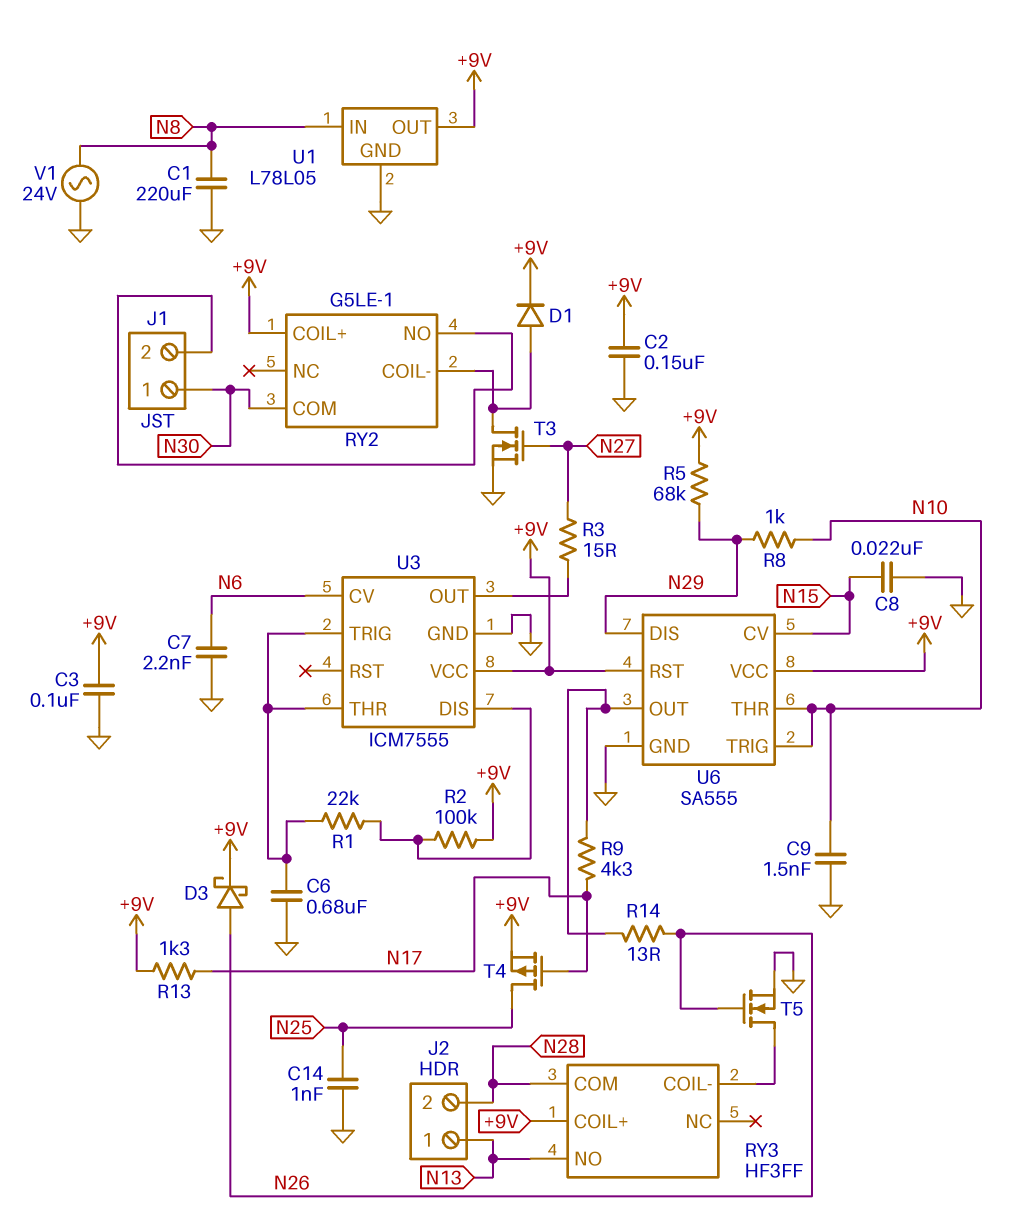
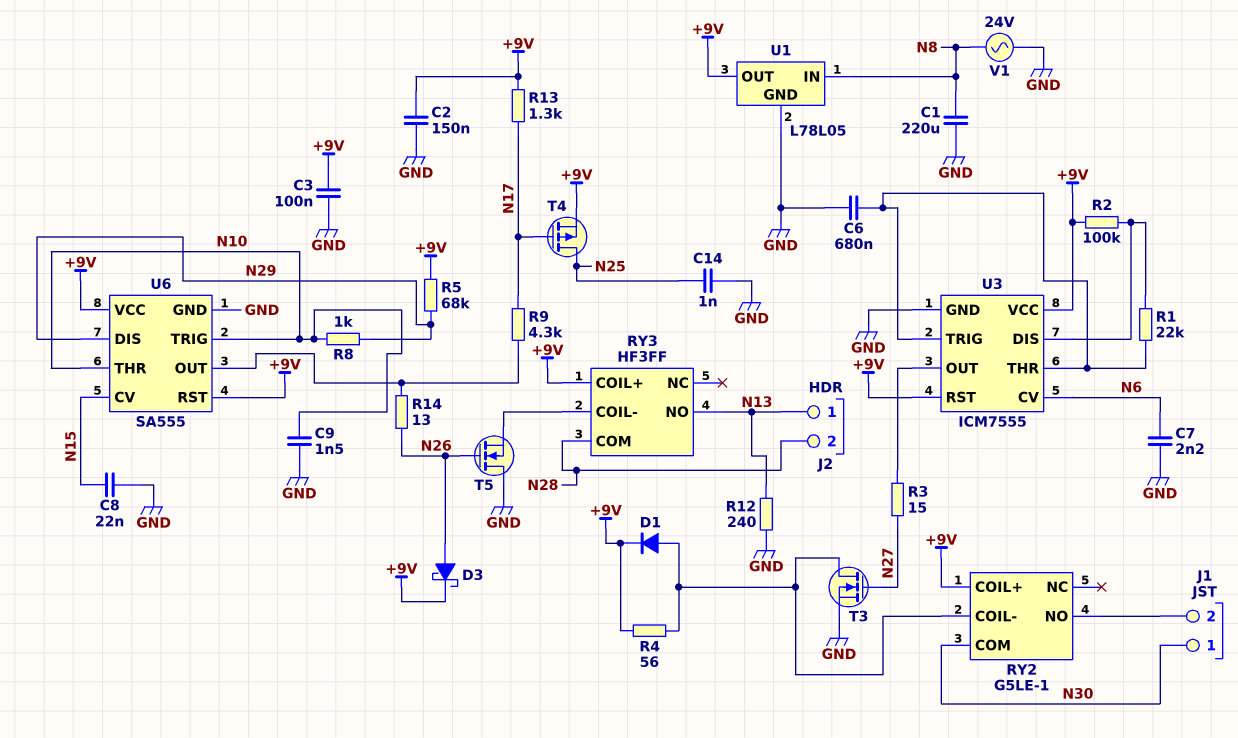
R4: none -> 56 (+9V, RY2/COIL-)
R12: none -> 240 (GND, N13)
T5: NMOS (G N26, D RY3/COIL-, S GND) -> NMOS (G N26, D GND, S RY3/COIL-)
U3 pin RST: none -> +9V

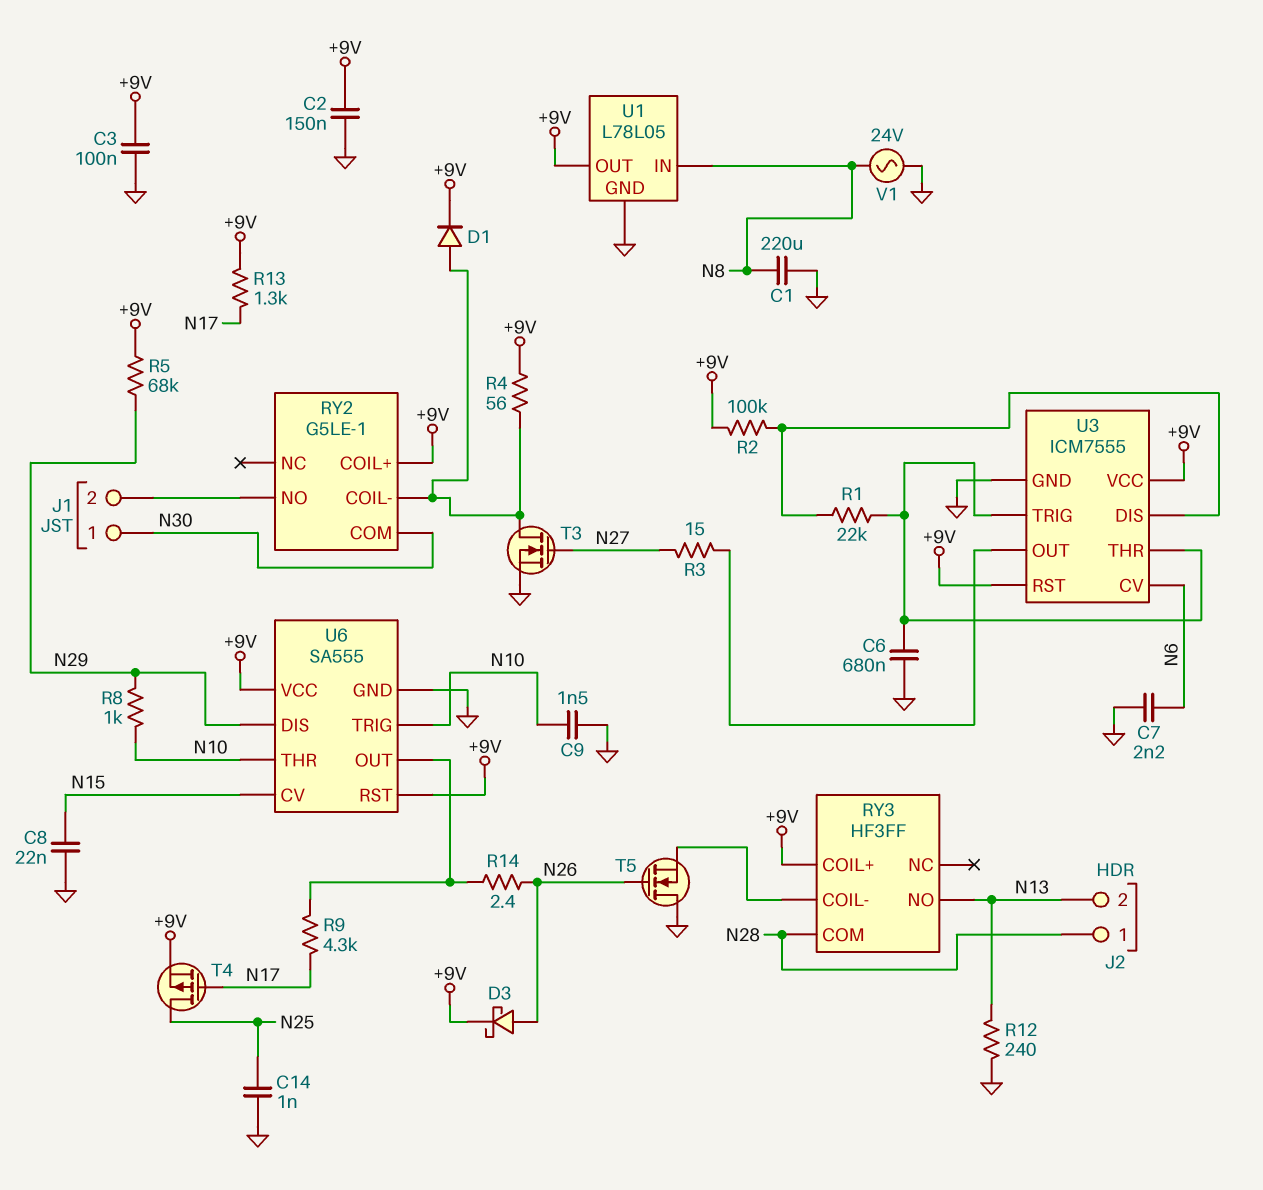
J2 pin 1: N13 -> N28
J2 pin 2: N28 -> N13
R14: 13 (N26, U6/OUT) -> 2.4 (N26, U6/OUT)

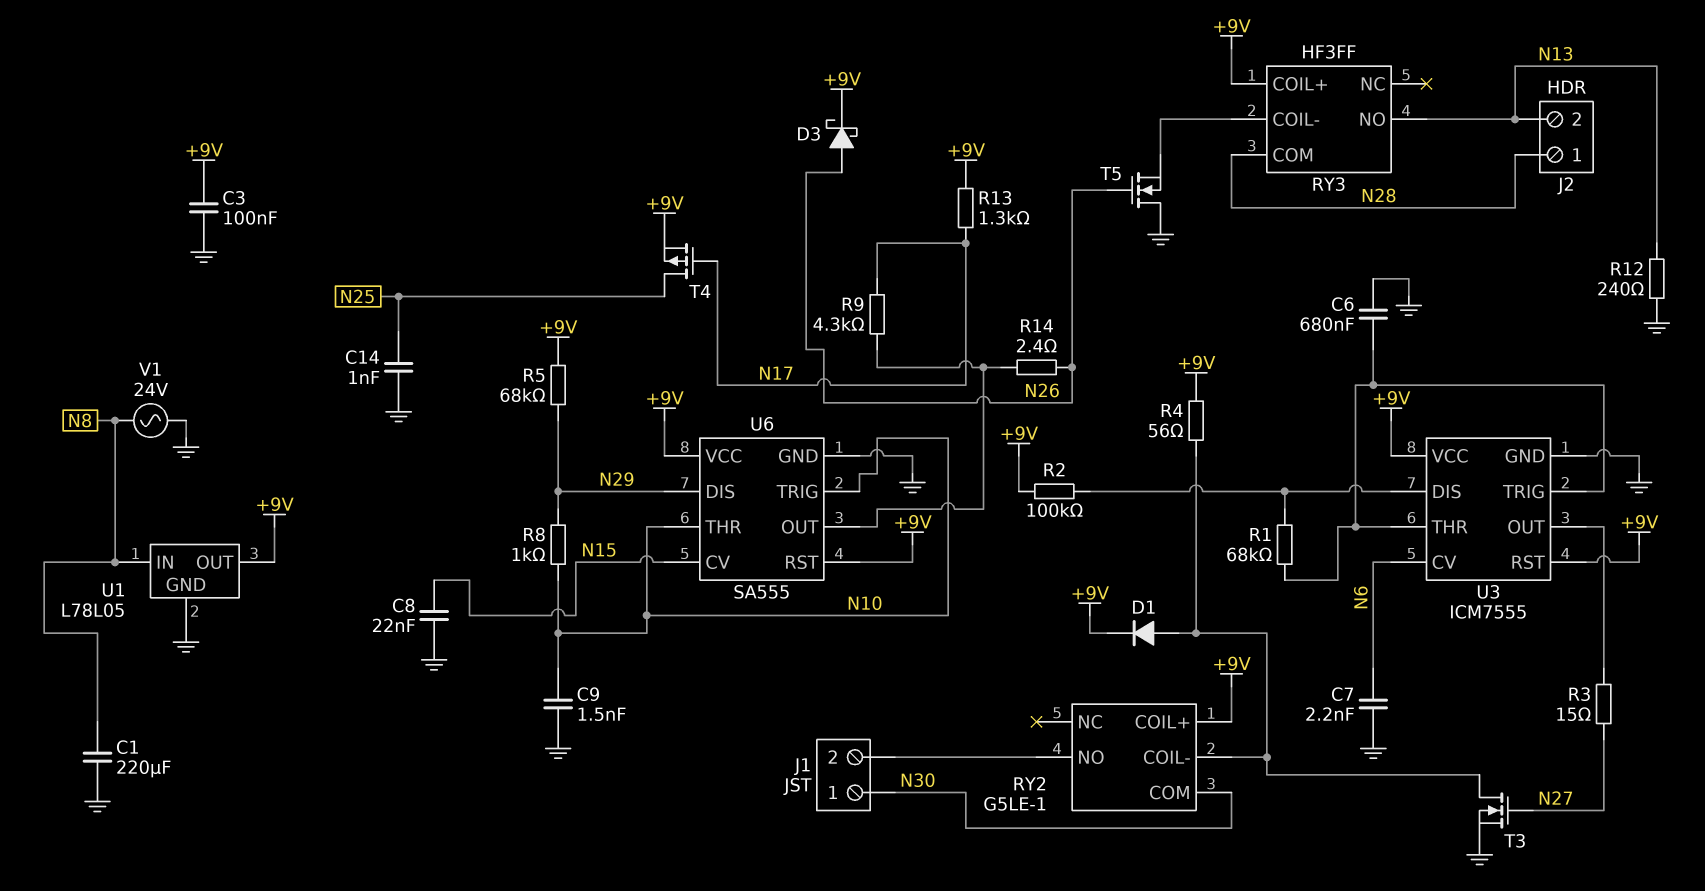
C2: 150nF (+9V, GND) -> none
R1: 22k (U3/DIS, U3/THR) -> 68k (U3/DIS, U3/THR)

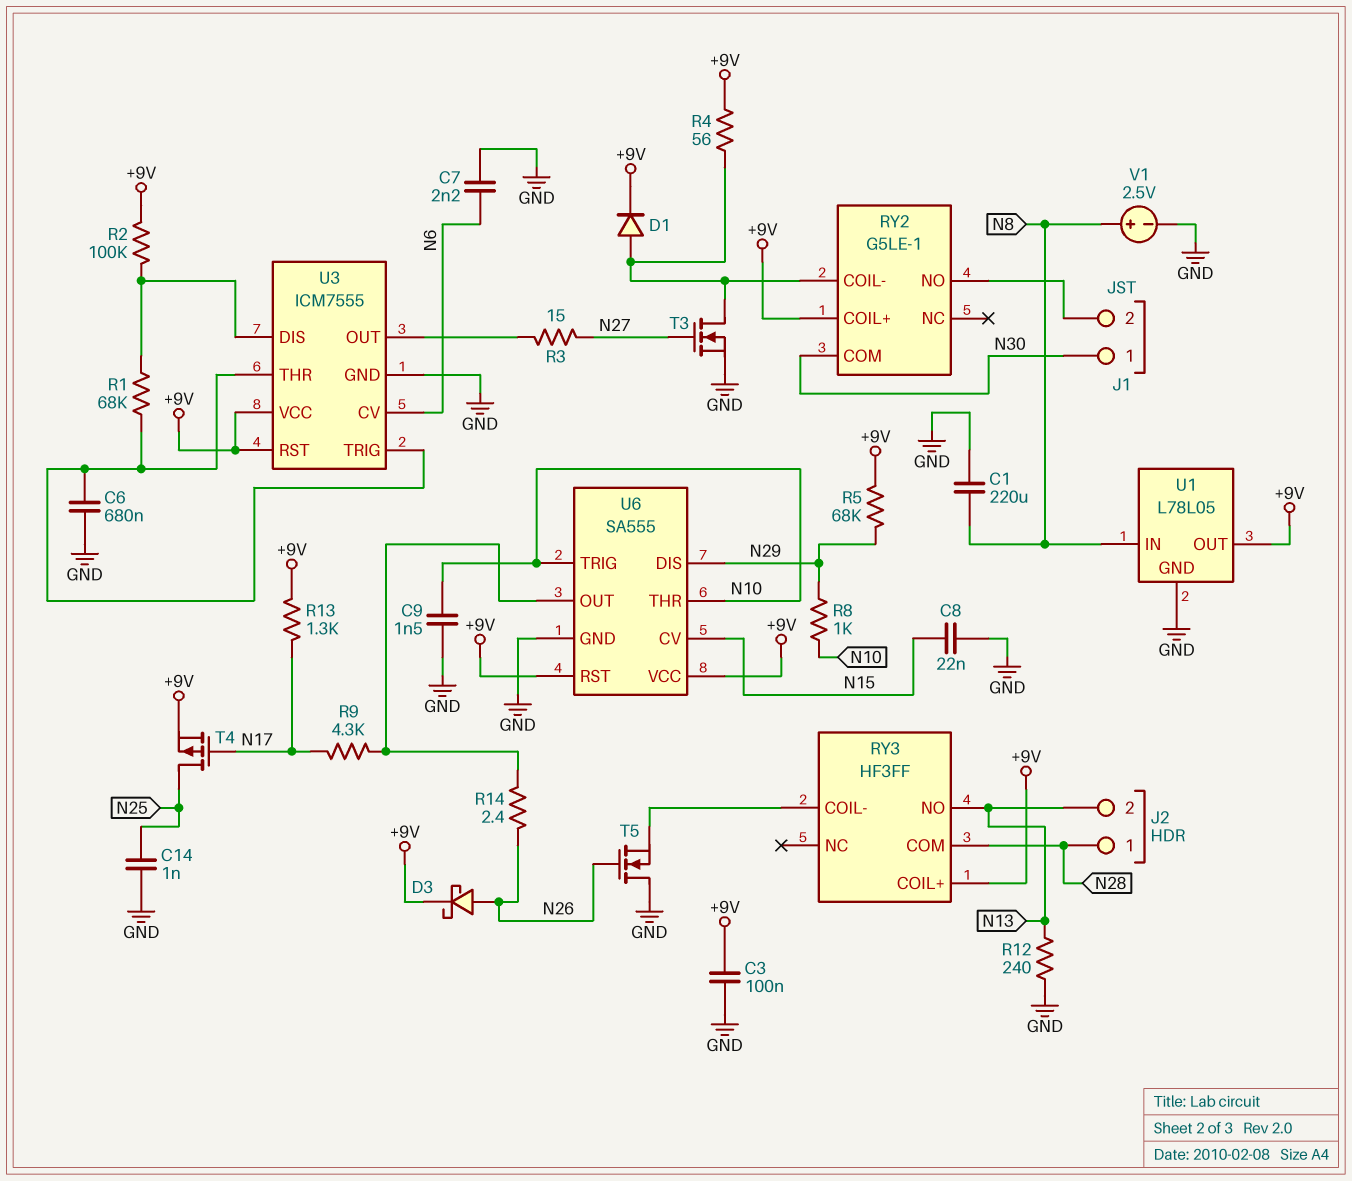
V1: AC 24V (GND, N8) -> 2.5V (plus N8, minus GND)

